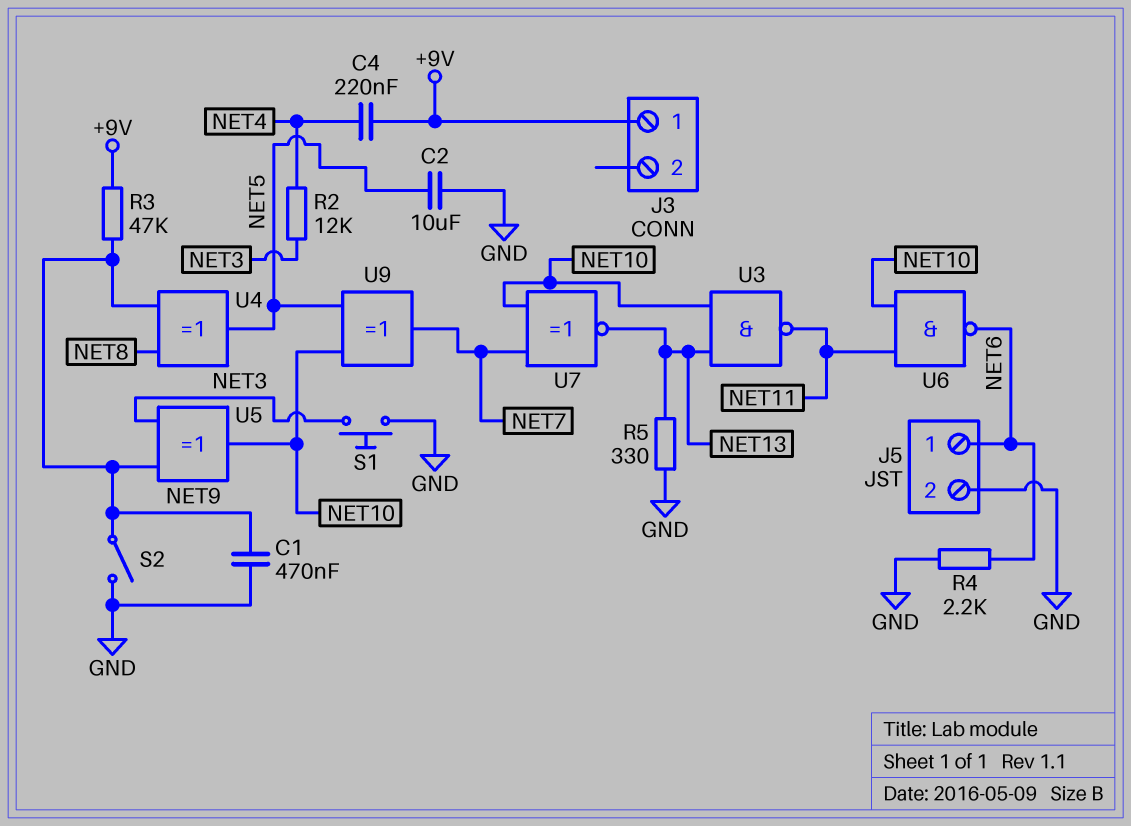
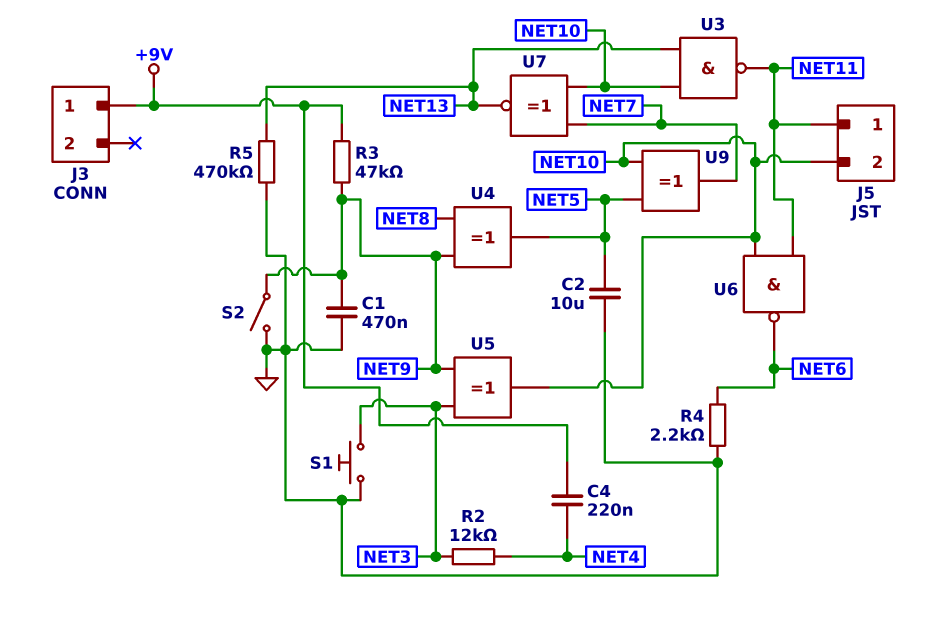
J5 pin 1: NET6 -> NET11
J5 pin 2: GND -> NET10
R5: 330 (GND, NET13) -> 470k (GND, NET13)

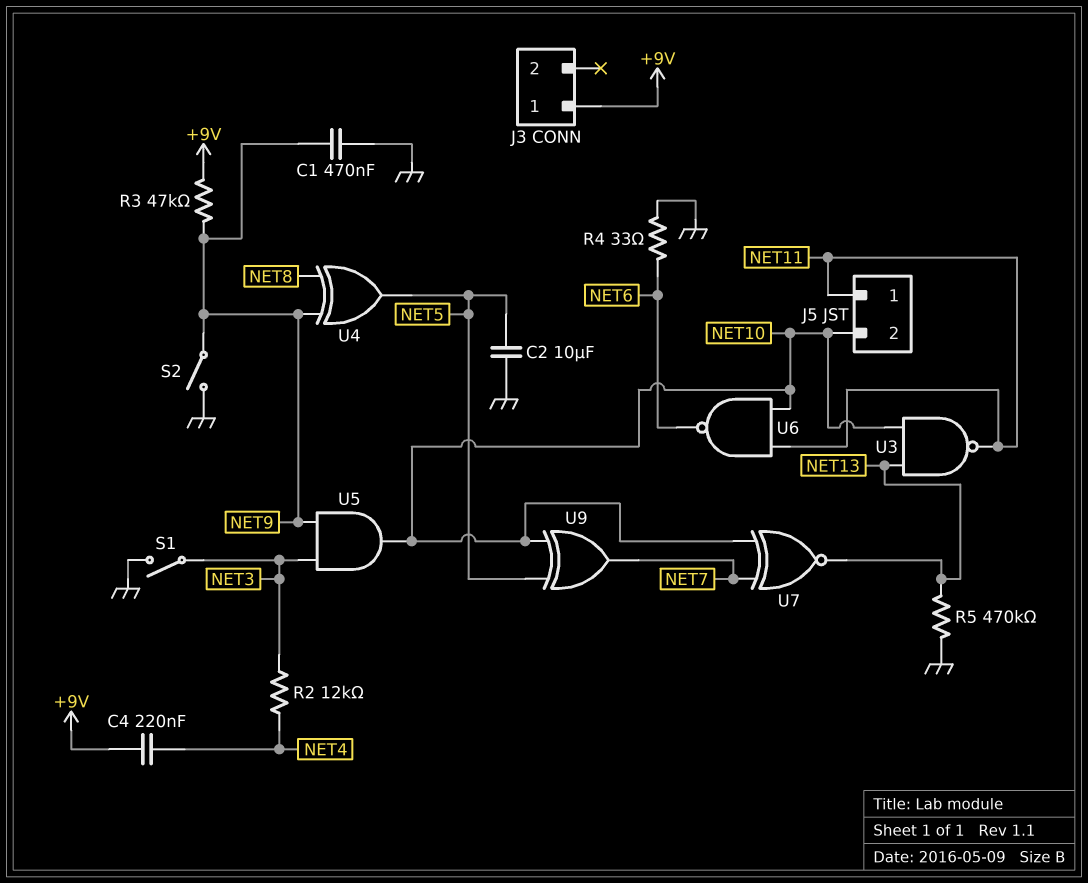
R4: 2.2k (GND, NET6) -> 33 (GND, NET6)
S1: button (GND, NET3) -> switch (GND, NET3)
U5: XOR (in NET3, in NET9, out NET10) -> AND (in NET3, in NET9, out NET10)

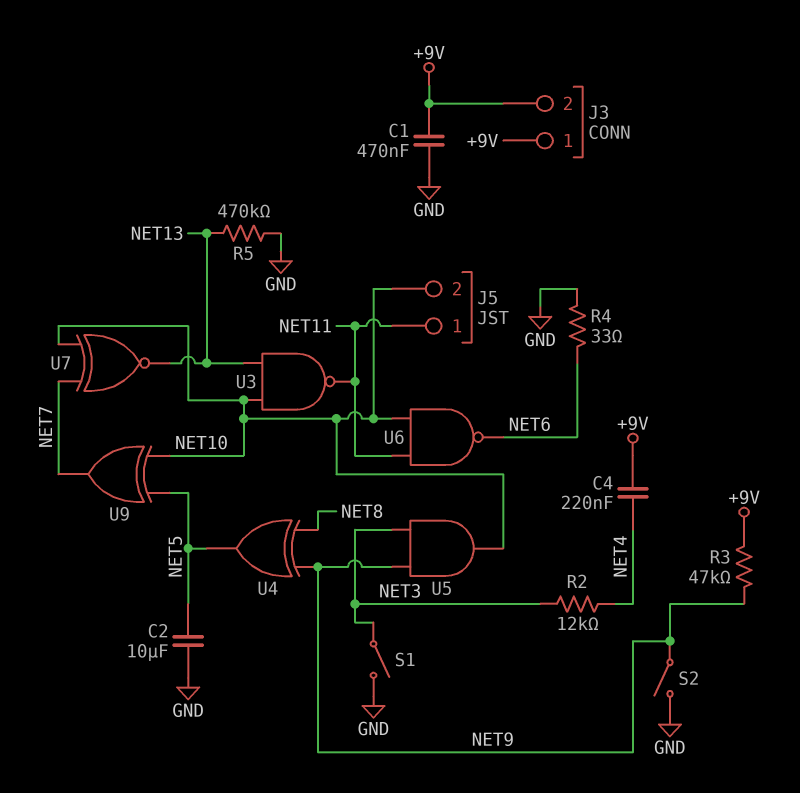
C1: 470nF (GND, NET9) -> 470nF (+9V, GND)
J3 pin 2: none -> +9V

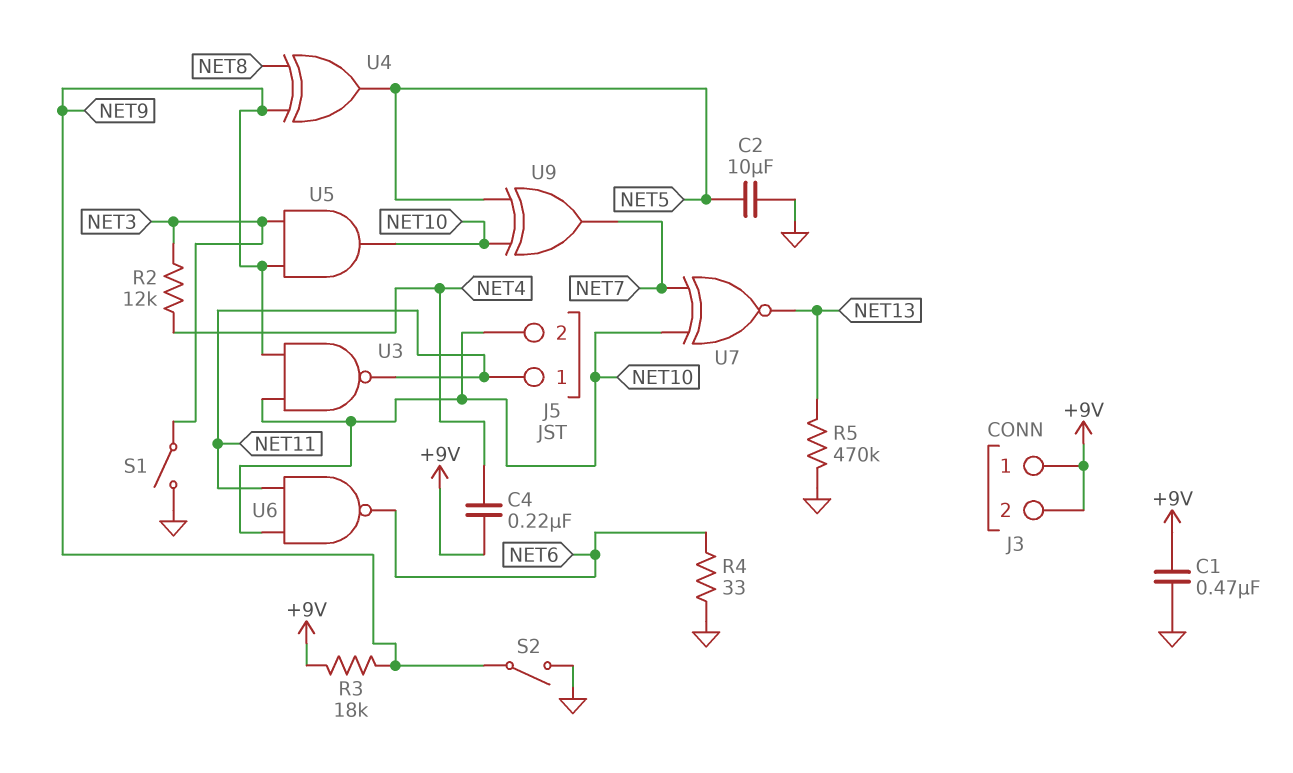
R3: 47k (+9V, NET9) -> 18k (+9V, NET9)
U3: NAND (in NET10, in NET13, out NET11) -> NAND (in NET9, in NET10, out NET11)

